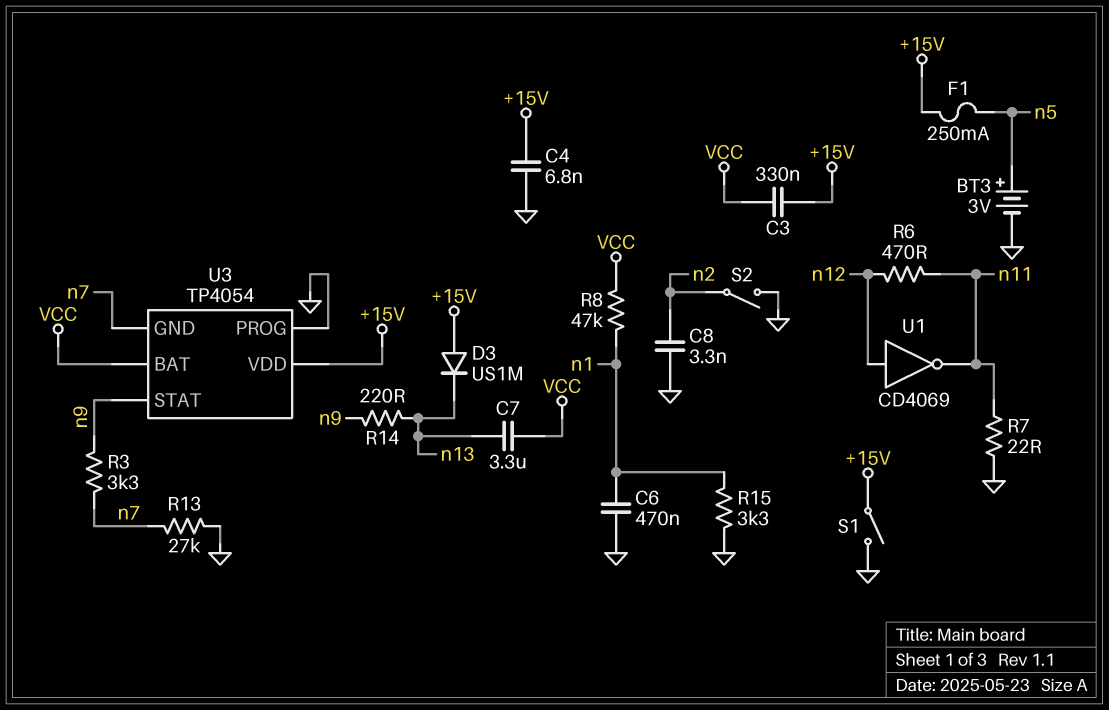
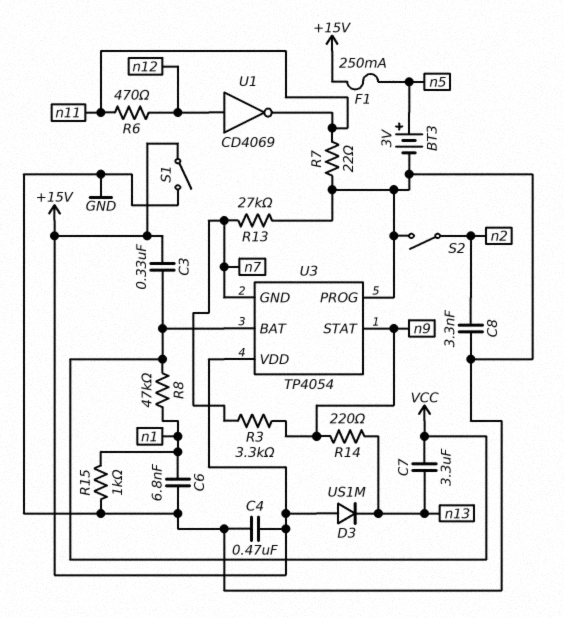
C4: 6.8nF (+15V, GND) -> 470nF (+15V, GND)
C6: 470nF (GND, n1) -> 6.8nF (GND, n1)
R15: 3.3k (GND, n1) -> 1k (GND, n1)

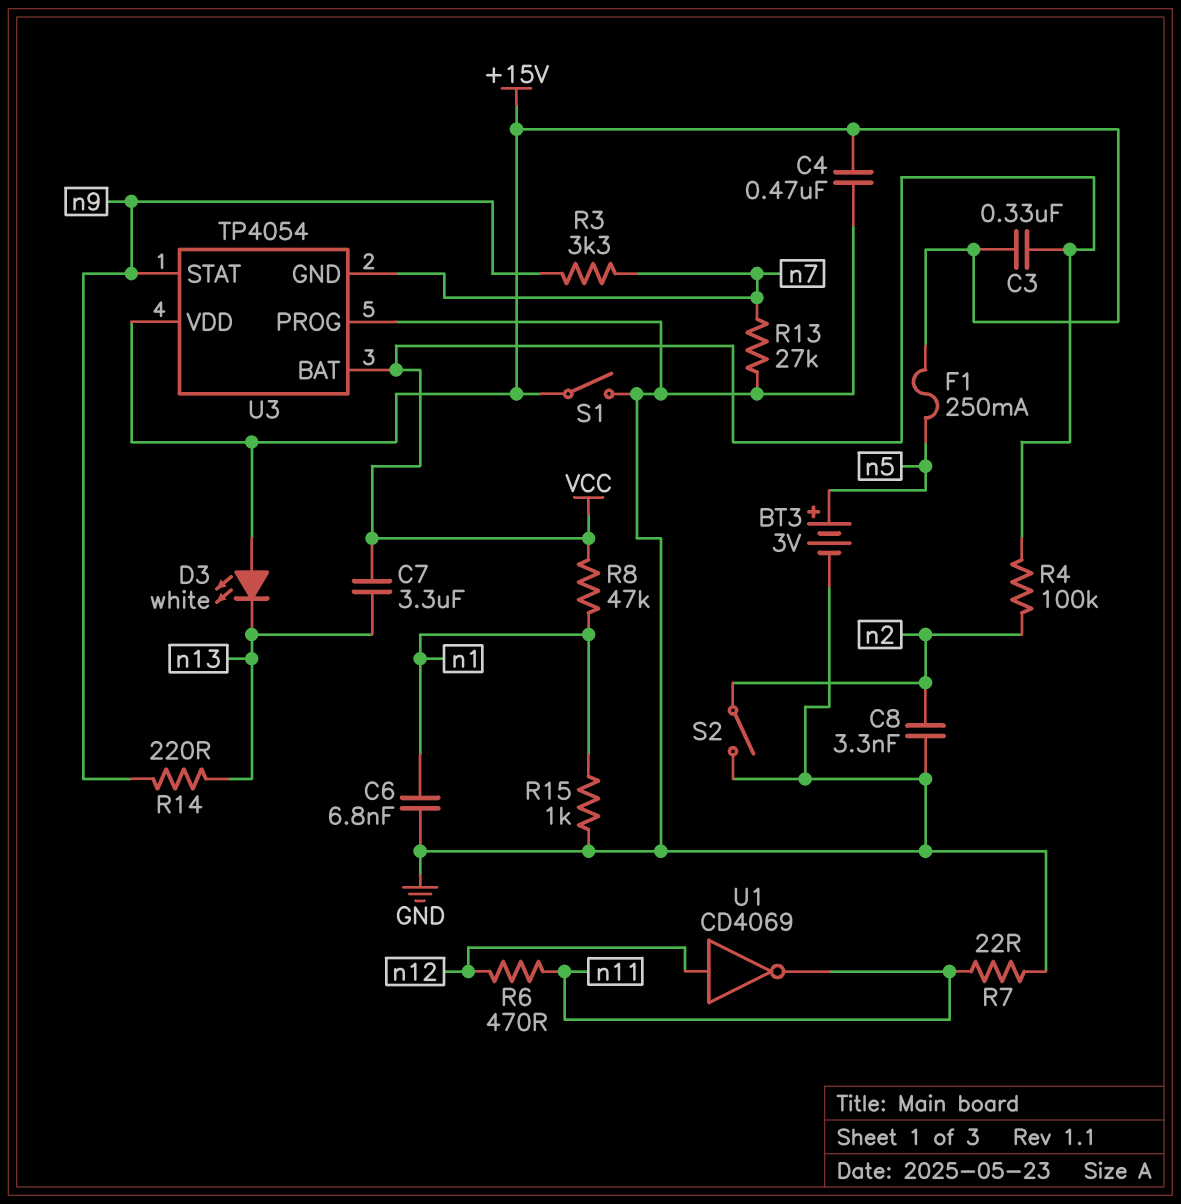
D3: diode US1M (A +15V, K n13) -> LED white (A +15V, K n13)
R4: none -> 100k (VCC, n2)

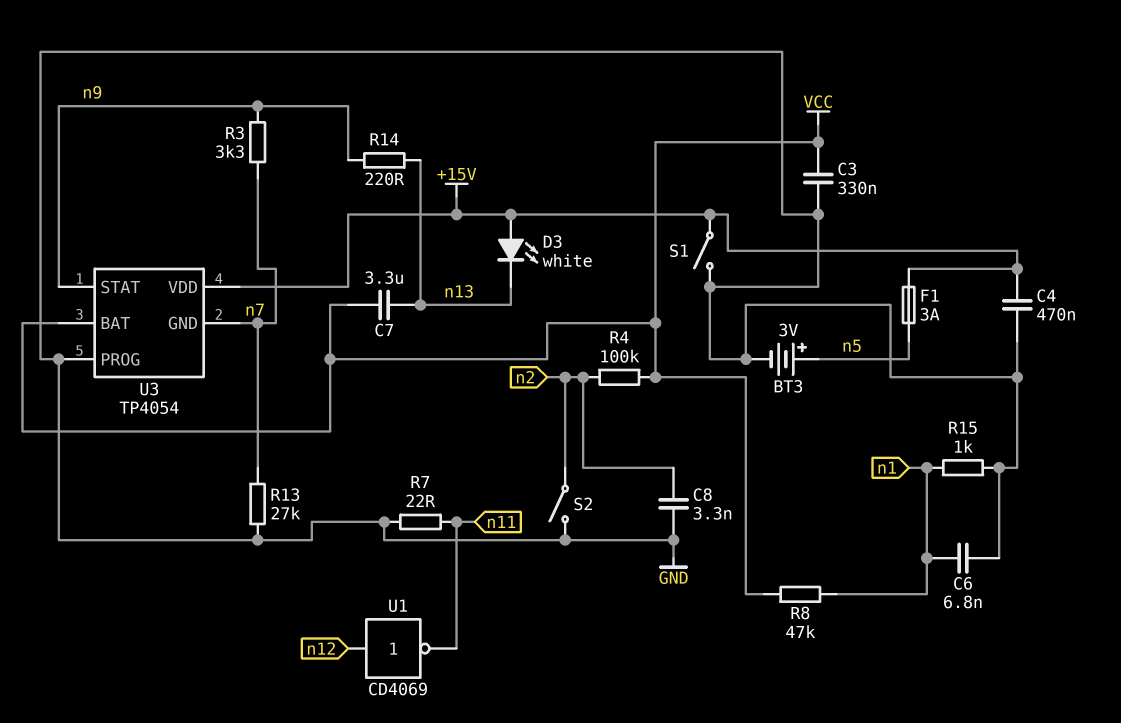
C3: 330nF (+15V, VCC) -> 330nF (GND, VCC)
F1: 250mA (+15V, n5) -> 3A (+15V, n5)
R6: 470 (n11, n12) -> none

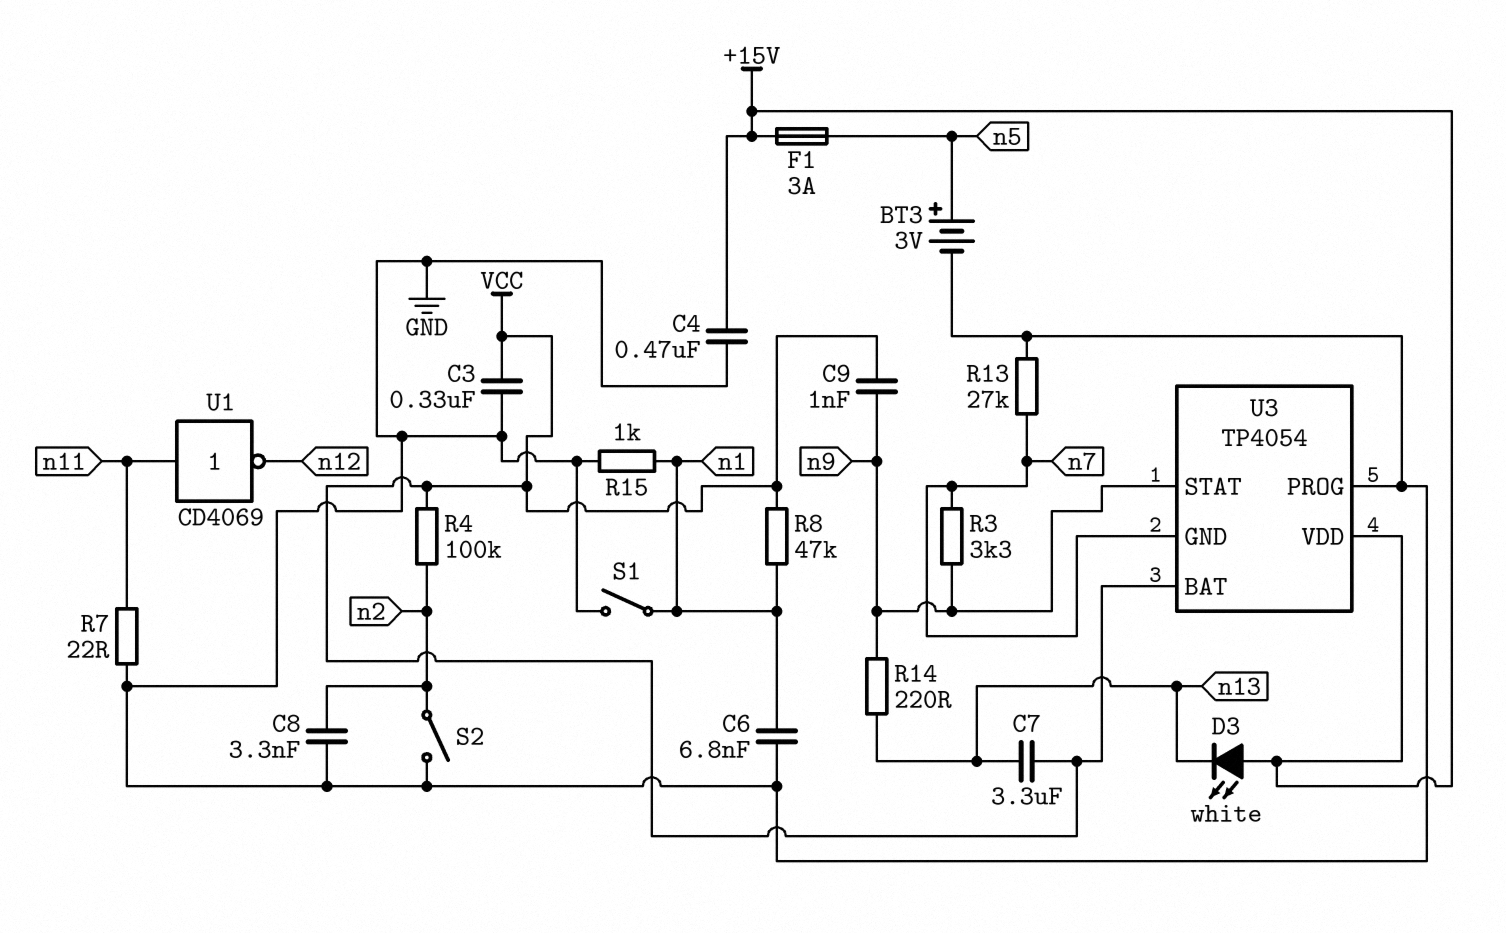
C9: none -> 1nF (VCC, n9)
S1: switch (+15V, GND) -> switch (GND, n1)
U1: NOT CD4069 (in n12, out n11) -> NOT CD4069 (in n11, out n12)

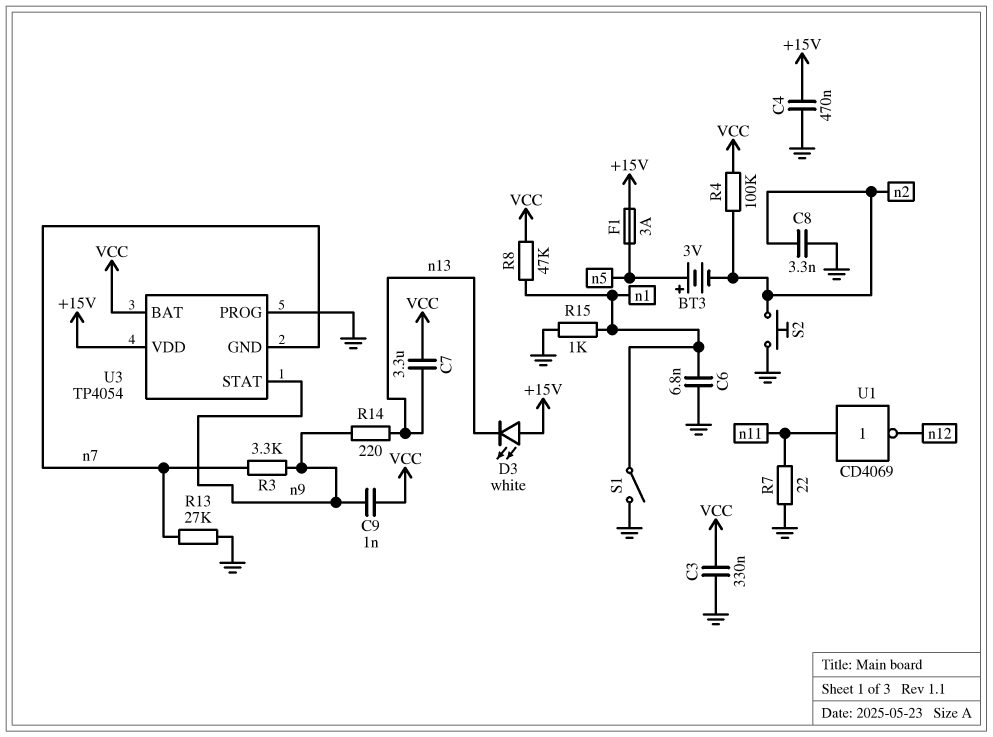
BT3: 3V (plus n5, minus GND) -> 3V (plus n5, minus n2)
S2: switch (GND, n2) -> button (GND, n2)

